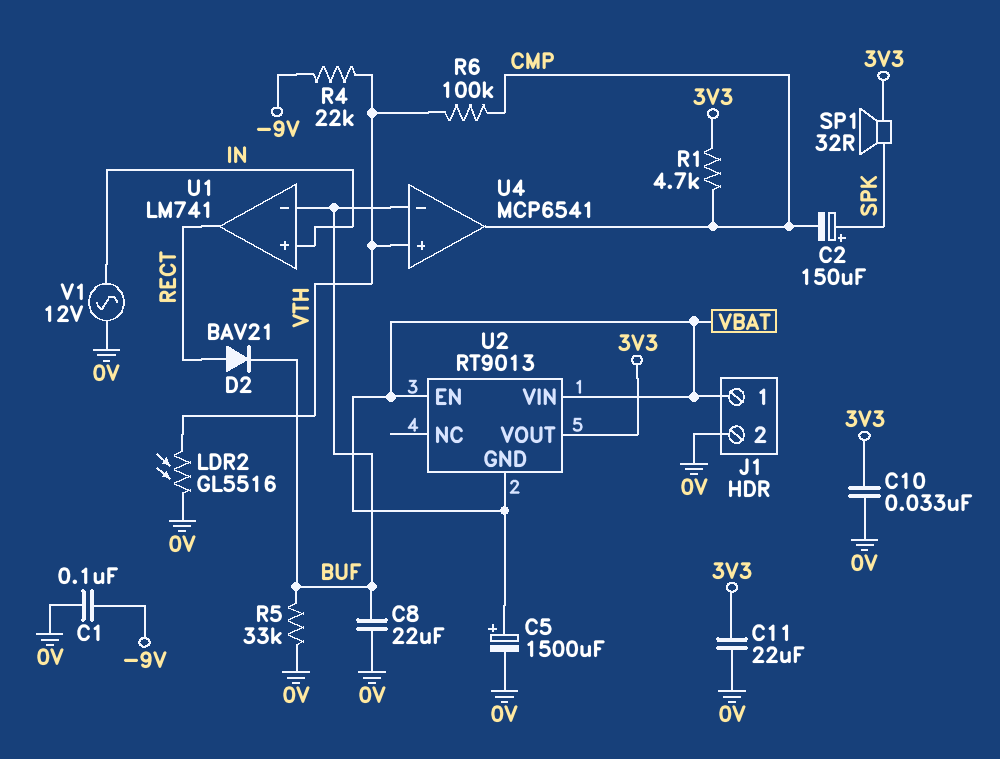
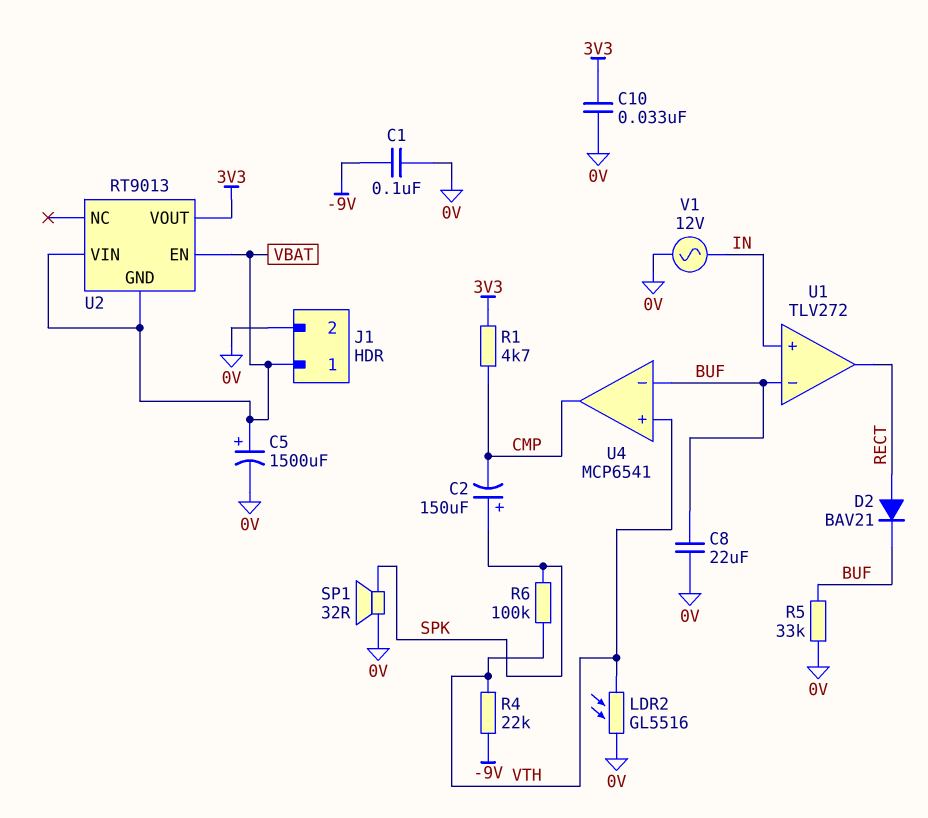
C11: 22uF (0V, 3V3) -> none
R6: 100k (CMP, VTH) -> 100k (SPK, VTH)
SP1: speaker 32R (3V3, SPK) -> speaker 32R (0V, SPK)
U1: LM741 -> TLV272

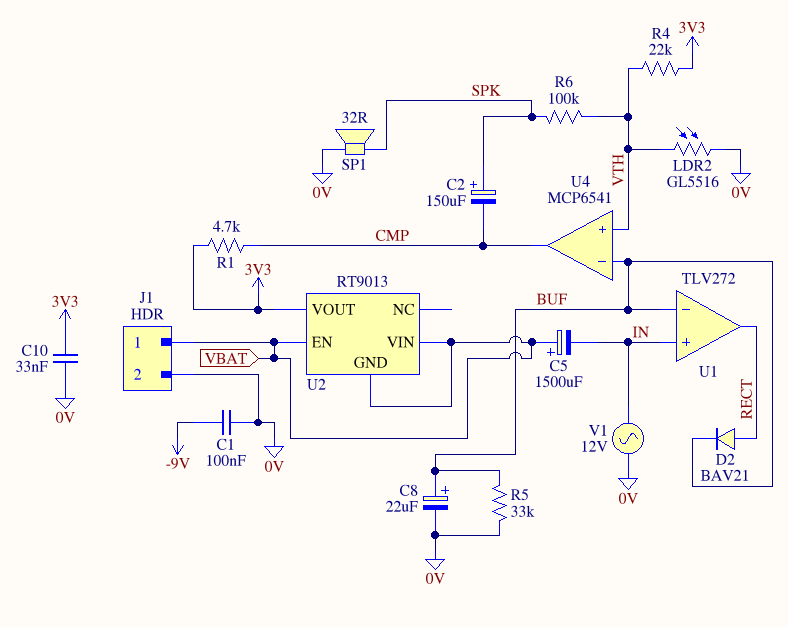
C5: 1500uF (plus VBAT, minus 0V) -> 1500uF (plus VBAT, minus IN)
C8: 22uF (0V, BUF) -> 22uF (plus BUF, minus 0V)
R4: 22k (-9V, VTH) -> 22k (3V3, VTH)

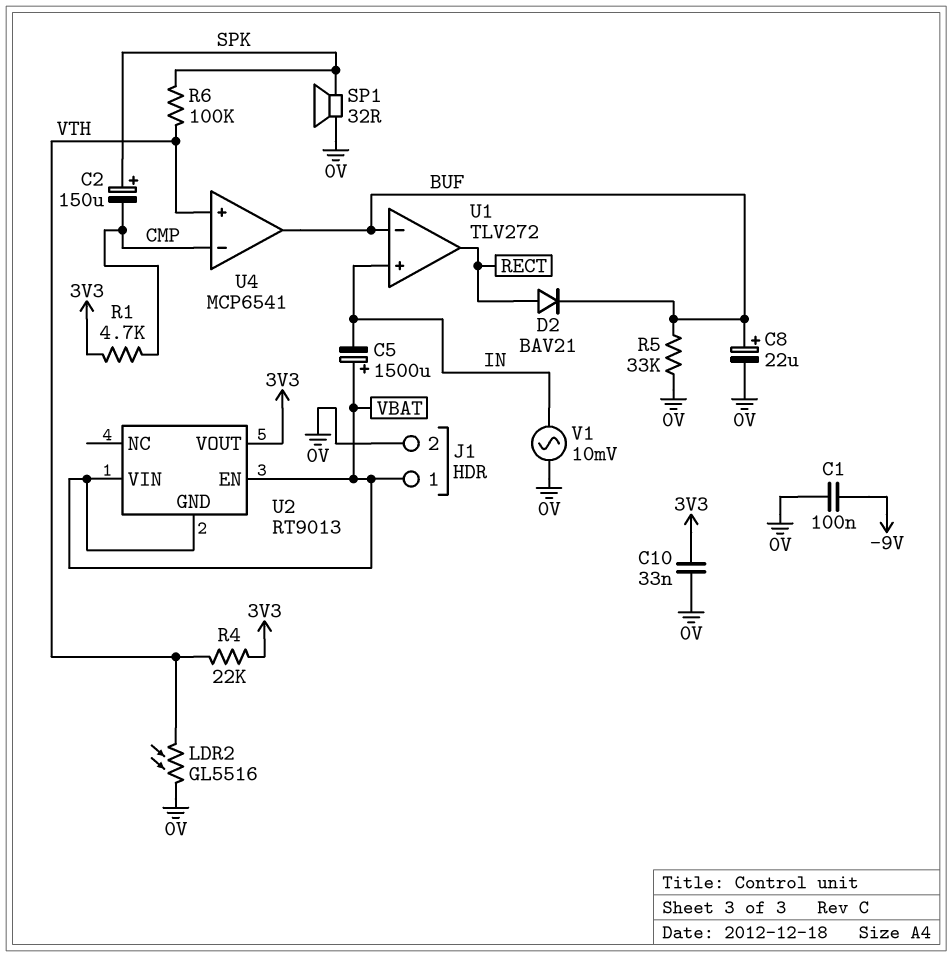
U4 pin in-: BUF -> CMP
U4 pin out: CMP -> BUF
V1: AC 12V (0V, IN) -> AC 10mV (0V, IN)

